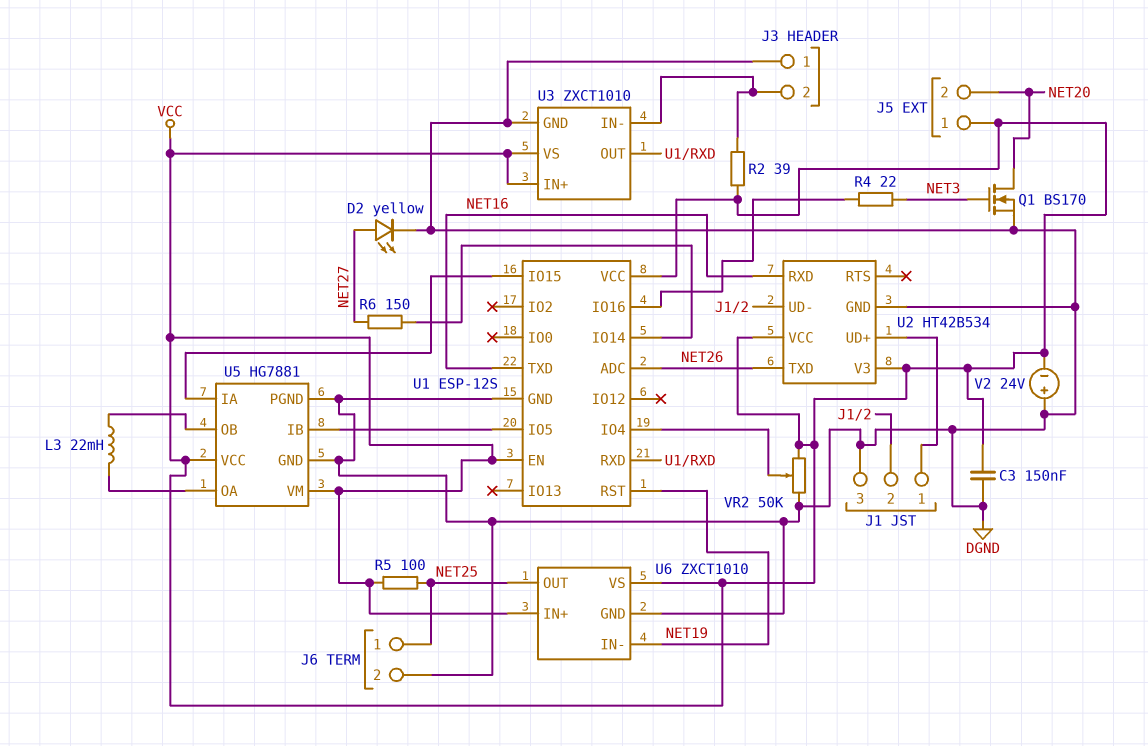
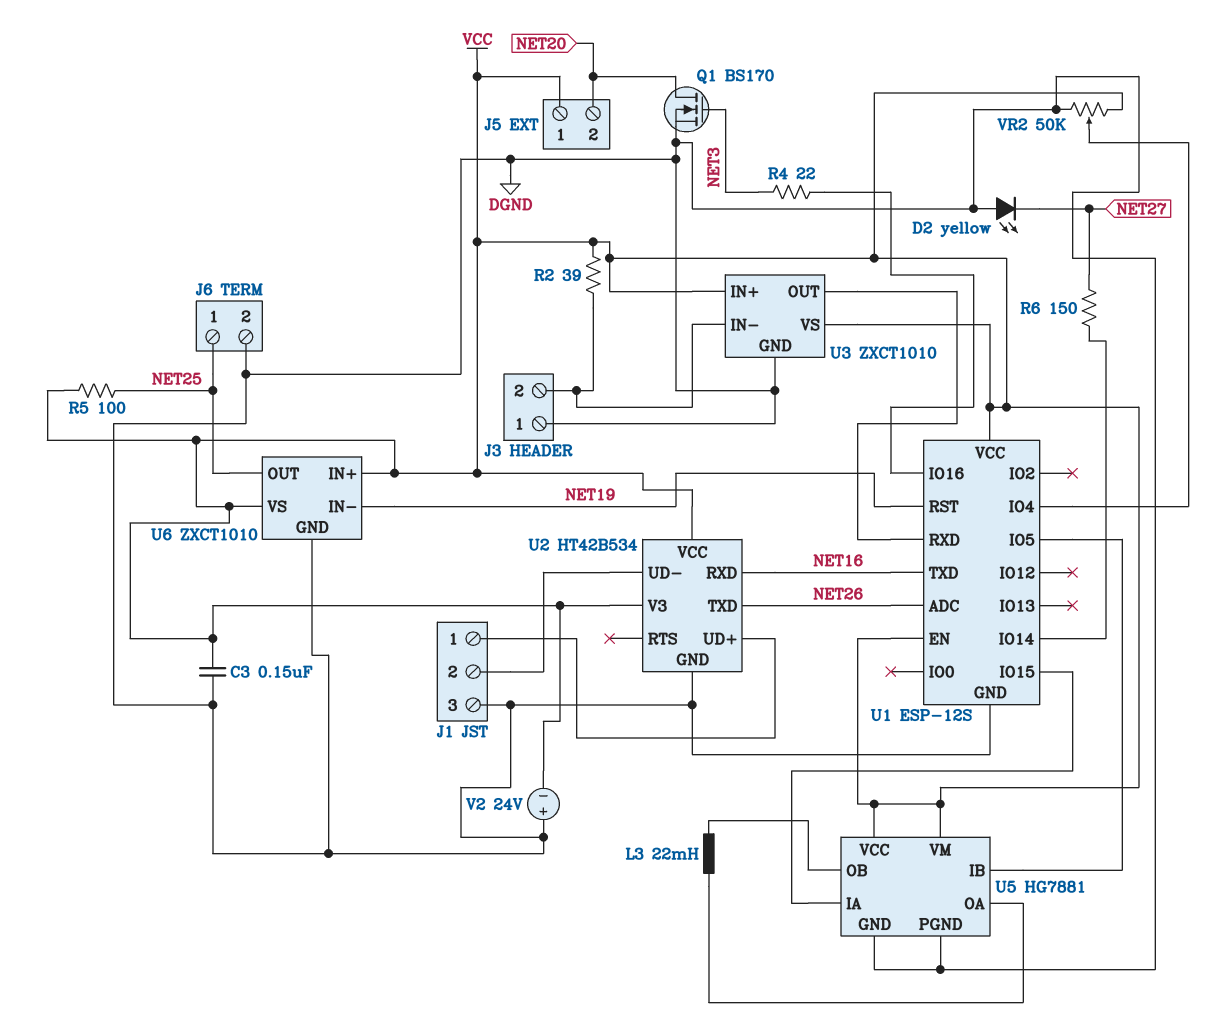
D2: LED yellow (A NET27, K DGND) -> LED yellow (A DGND, K NET27)

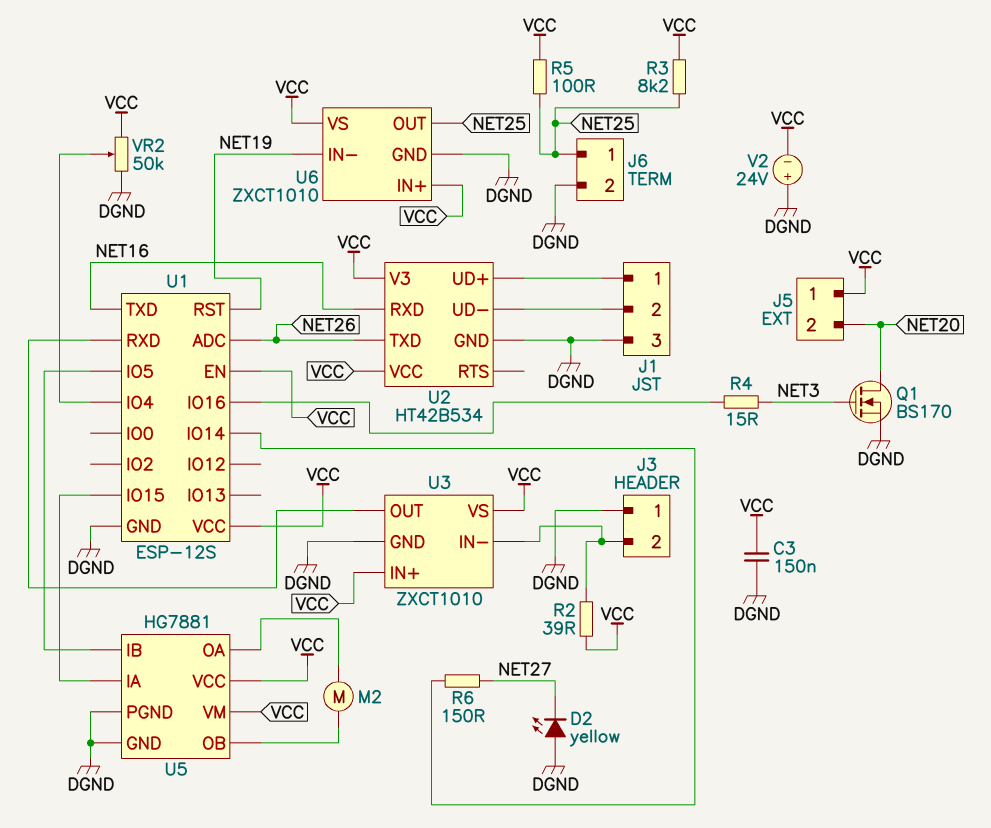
L3: 22mH (U5/OA, U5/OB) -> none
M2: none -> motor (U5/OA, U5/OB)
R3: none -> 8.2k (NET25, VCC)
R4: 22 (NET3, U1/IO16) -> 15 (NET3, U1/IO16)

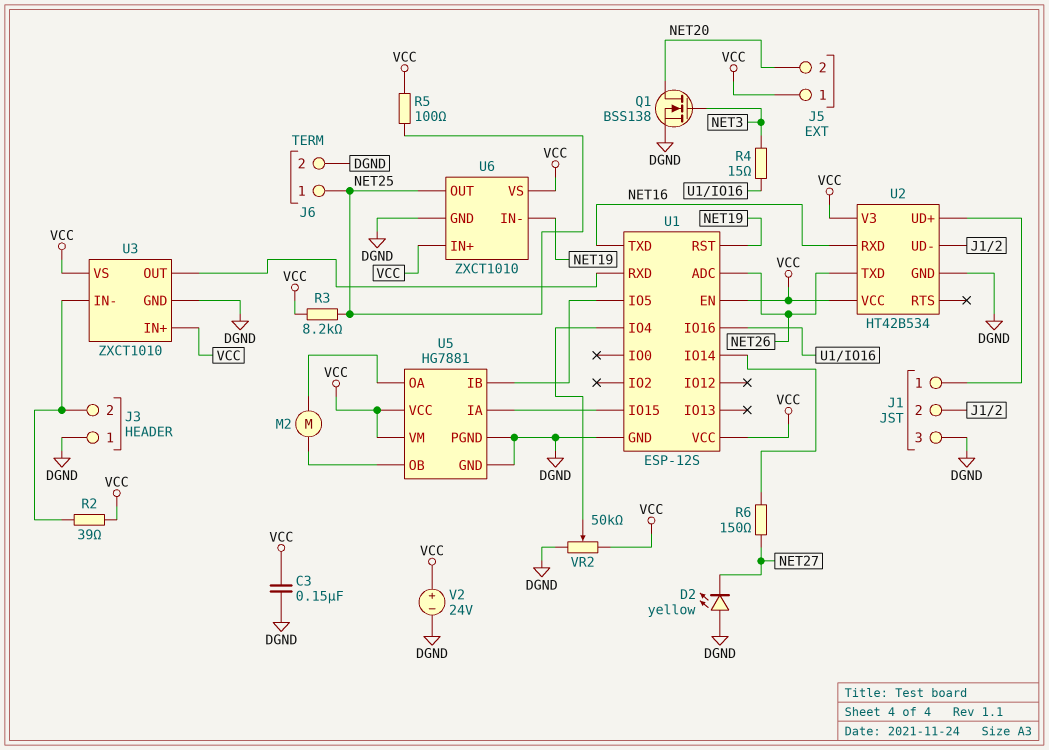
Q1: NMOS BS170 (G NET3, D NET20, S DGND) -> NMOS BSS138 (G NET3, D NET20, S DGND)
V2: 24V (plus DGND, minus VCC) -> 24V (plus VCC, minus DGND)

